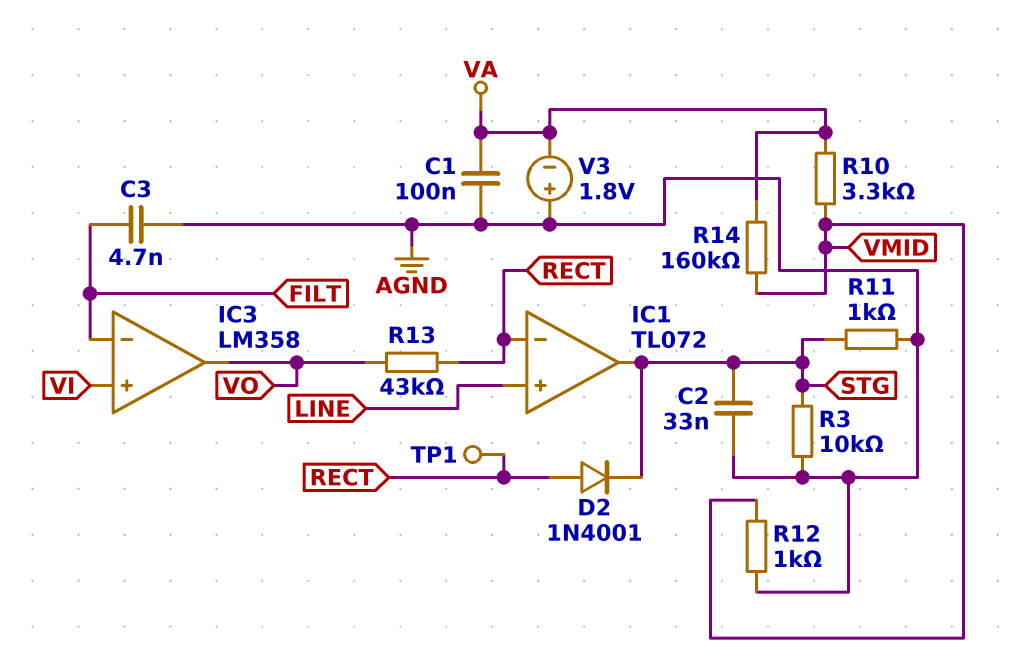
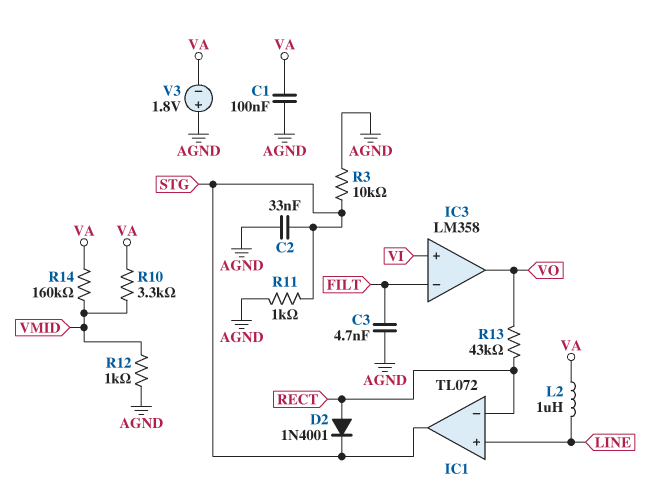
L2: none -> 1uH (LINE, VA)
TP1: test point (RECT) -> none

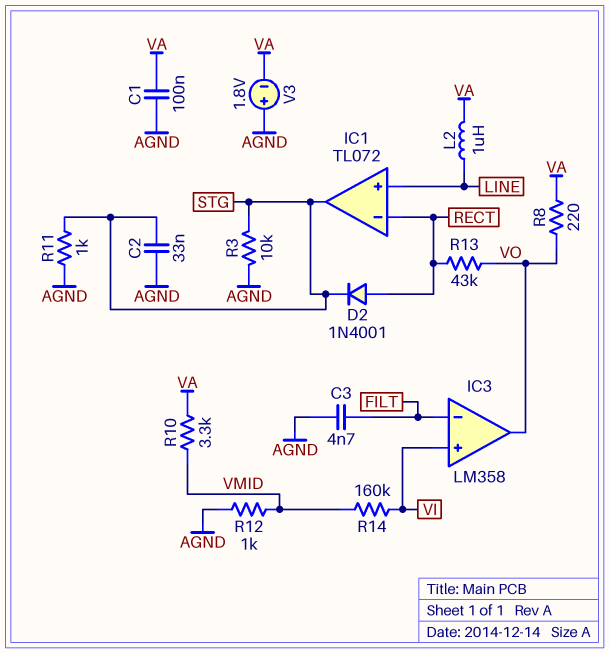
R8: none -> 220 (VA, VO)
R14: 160k (VA, VMID) -> 160k (VI, VMID)

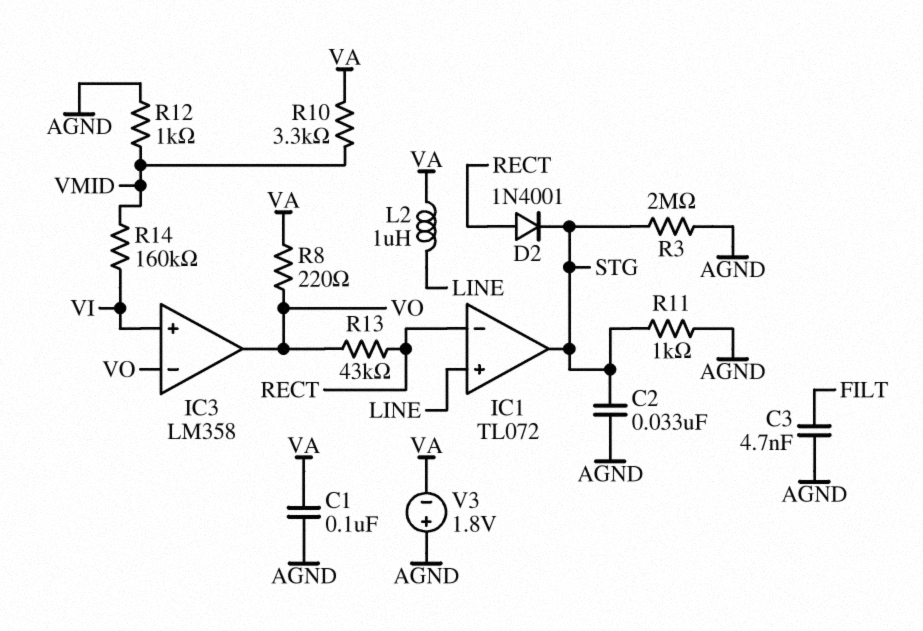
IC3 pin in-: FILT -> VO
R3: 10k (AGND, STG) -> 2M (AGND, STG)

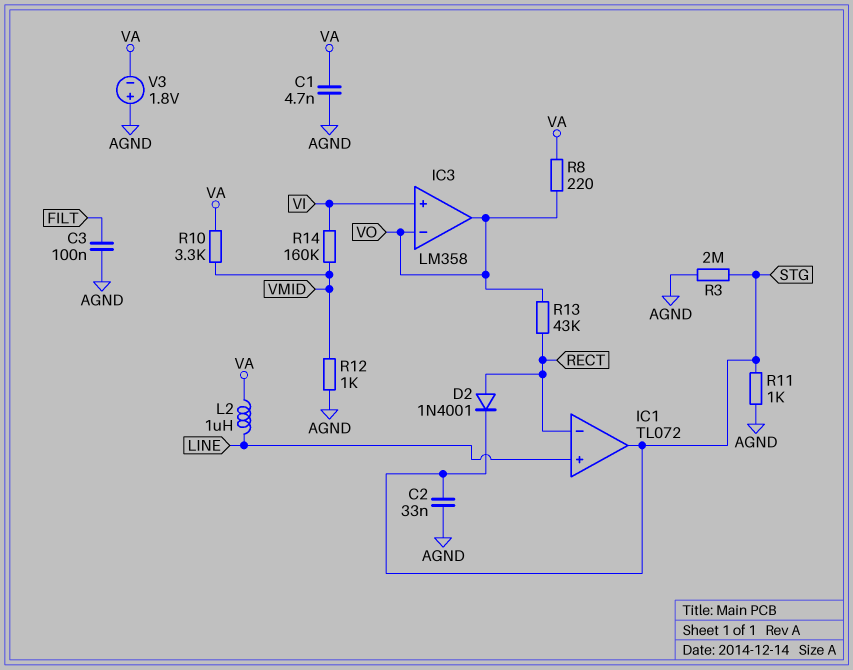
C1: 100nF (AGND, VA) -> 4.7nF (AGND, VA)
C3: 4.7nF (AGND, FILT) -> 100nF (AGND, FILT)

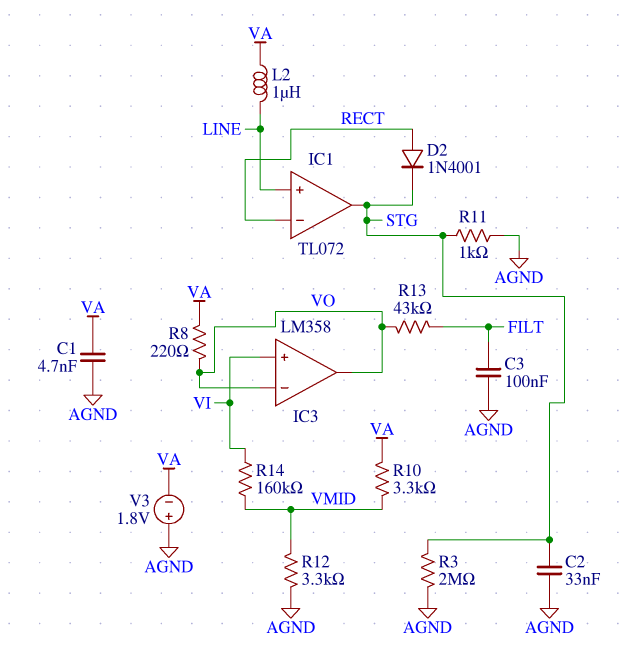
R12: 1k (AGND, VMID) -> 3.3k (AGND, VMID)
R13: 43k (RECT, VO) -> 43k (FILT, VO)

